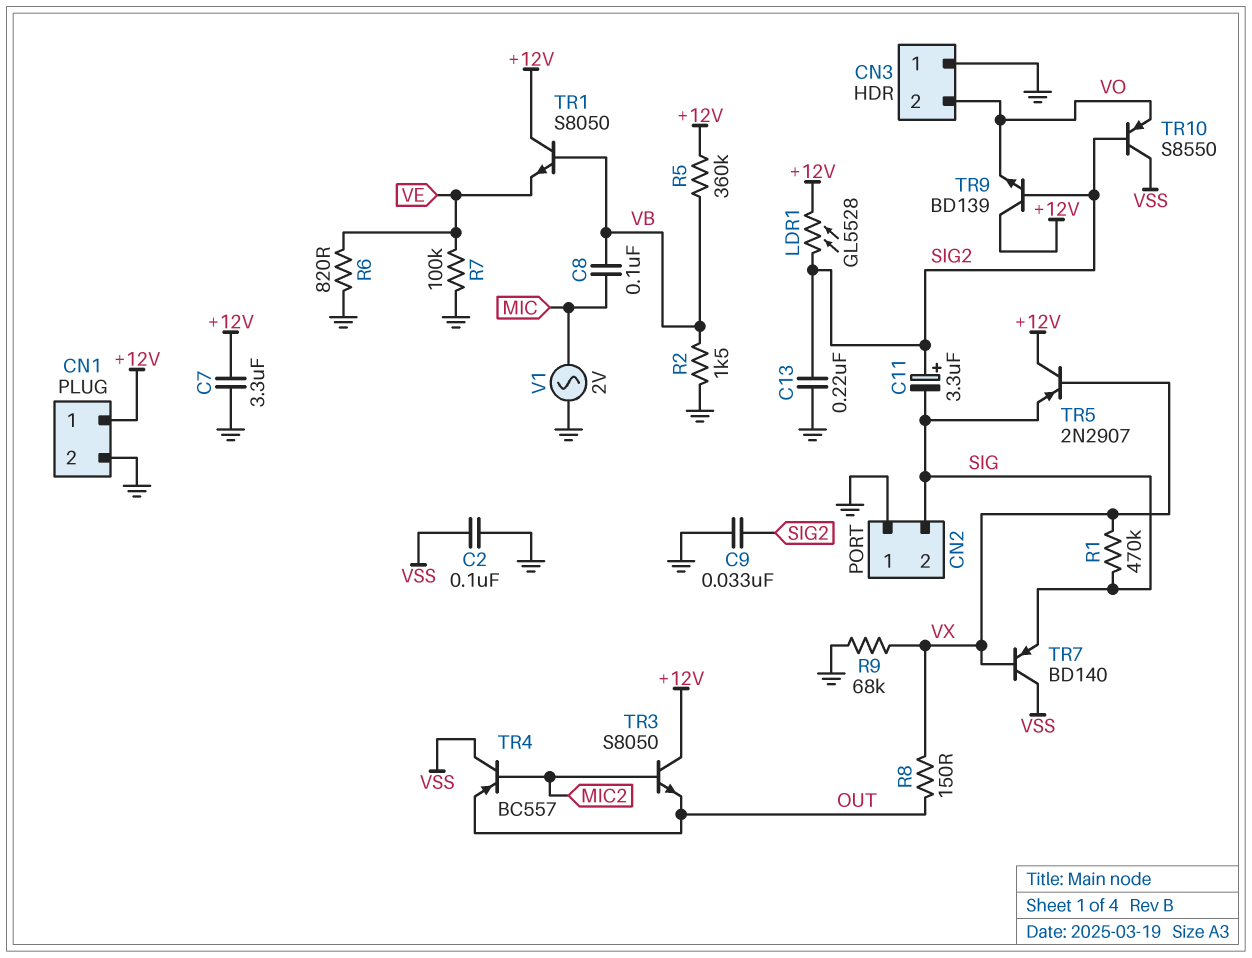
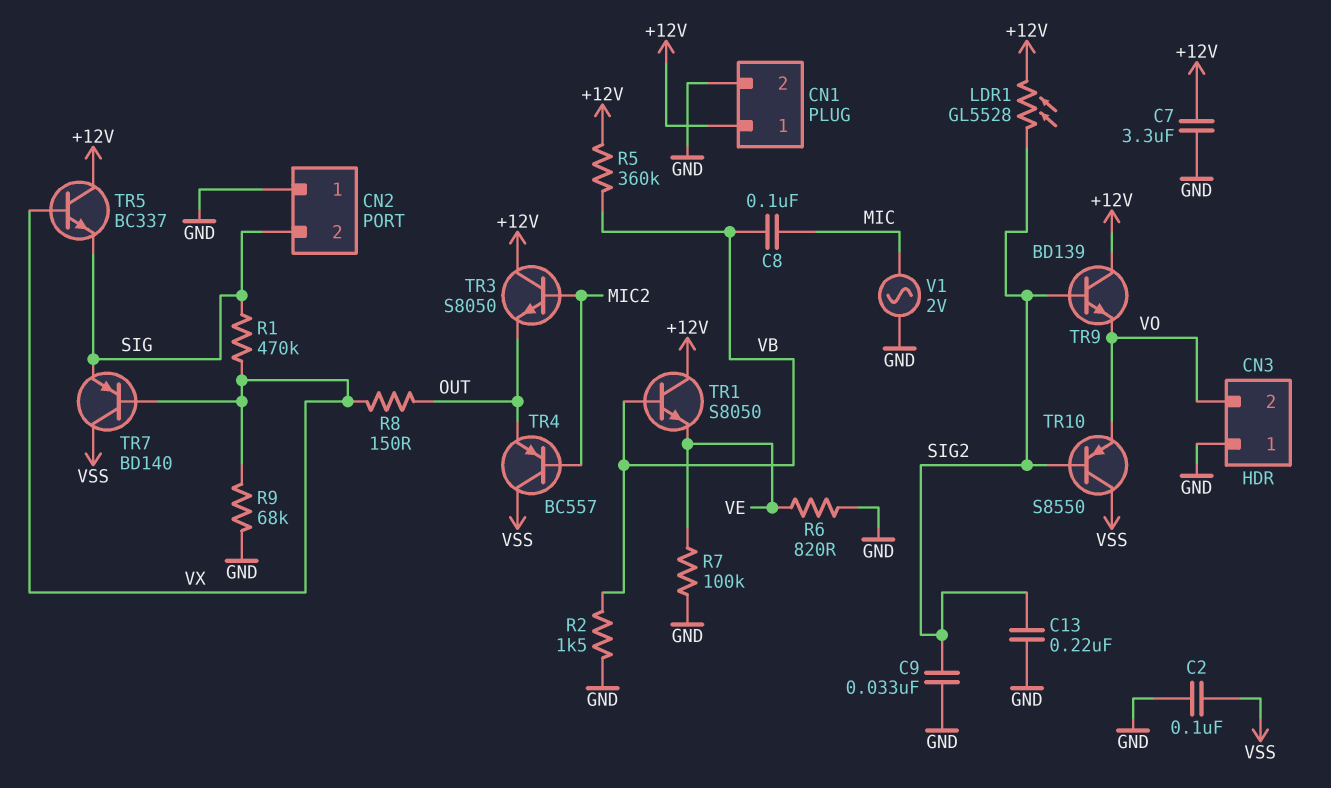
C11: 3.3uF (plus SIG2, minus SIG) -> none
TR5: PNP 2N2907 (B VX, C +12V, E SIG) -> NPN BC337 (B VX, C +12V, E SIG)

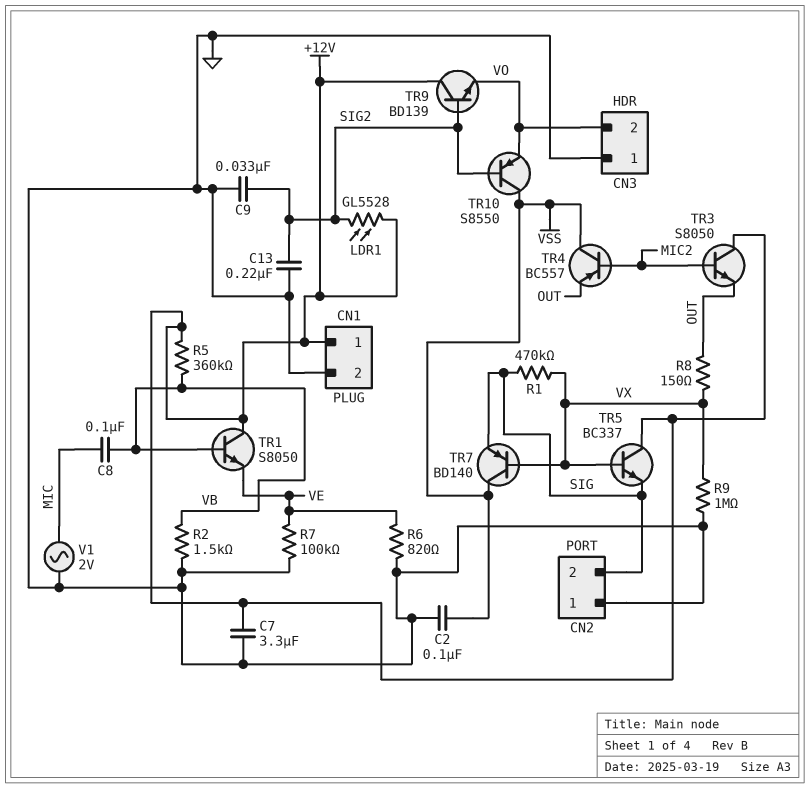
R9: 68k (GND, VX) -> 1M (GND, VX)

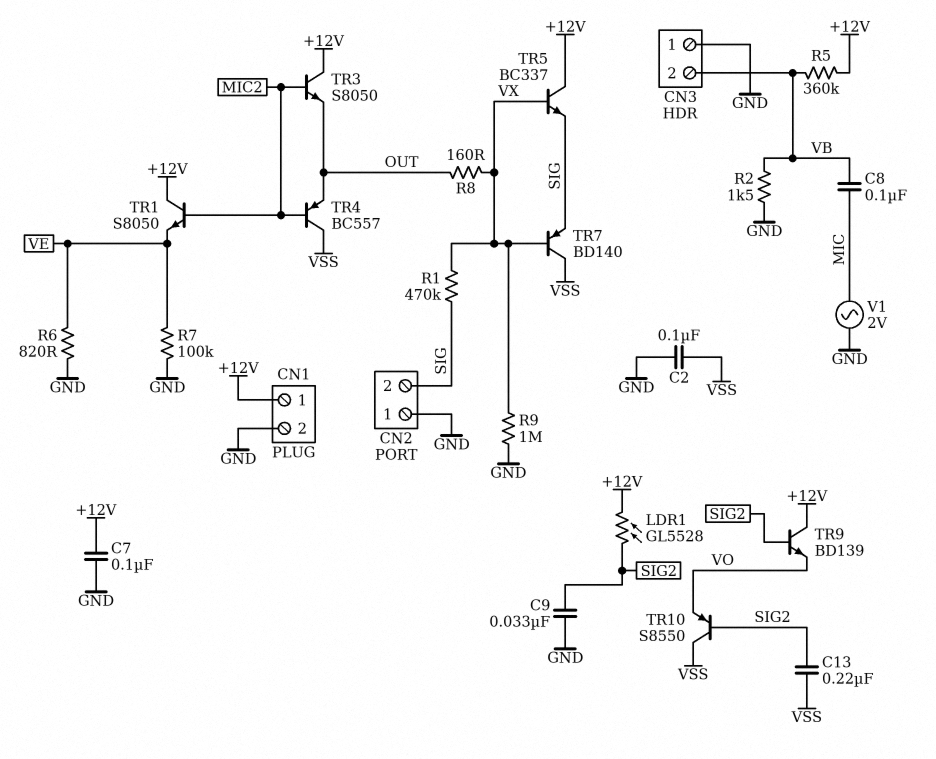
C7: 3.3uF (+12V, GND) -> 100nF (+12V, GND)
C13: 220nF (GND, SIG2) -> 220nF (SIG2, VSS)
CN3 pin 2: VO -> VB
R8: 150 (OUT, VX) -> 160 (OUT, VX)
TR1: NPN S8050 (B VB, C +12V, E VE) -> NPN S8050 (B MIC2, C +12V, E VE)

